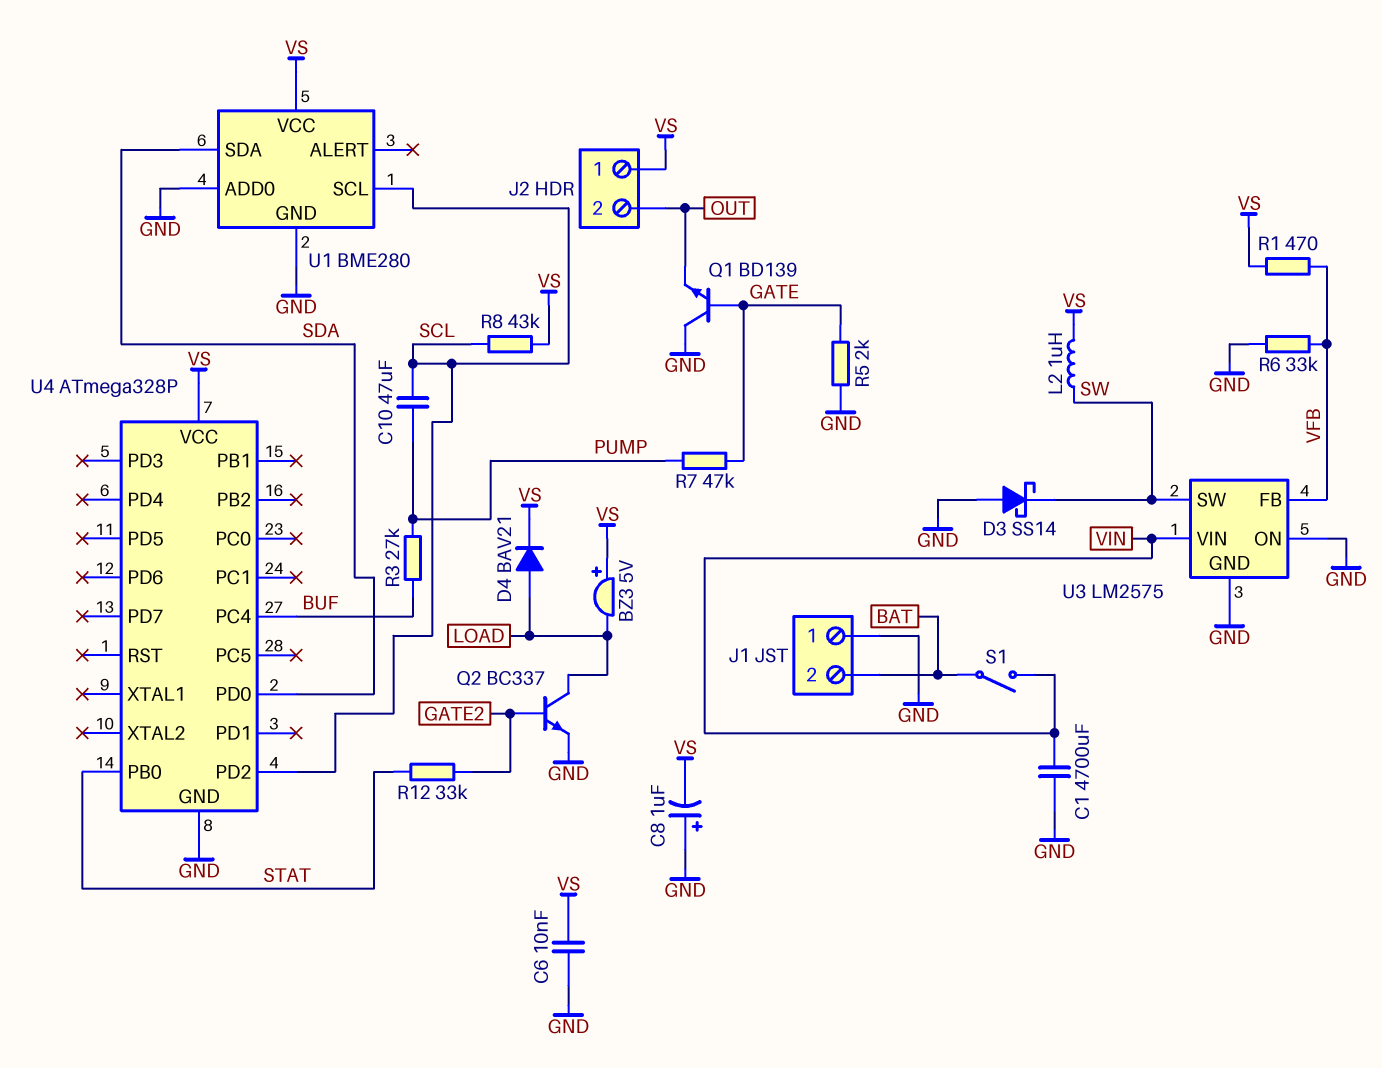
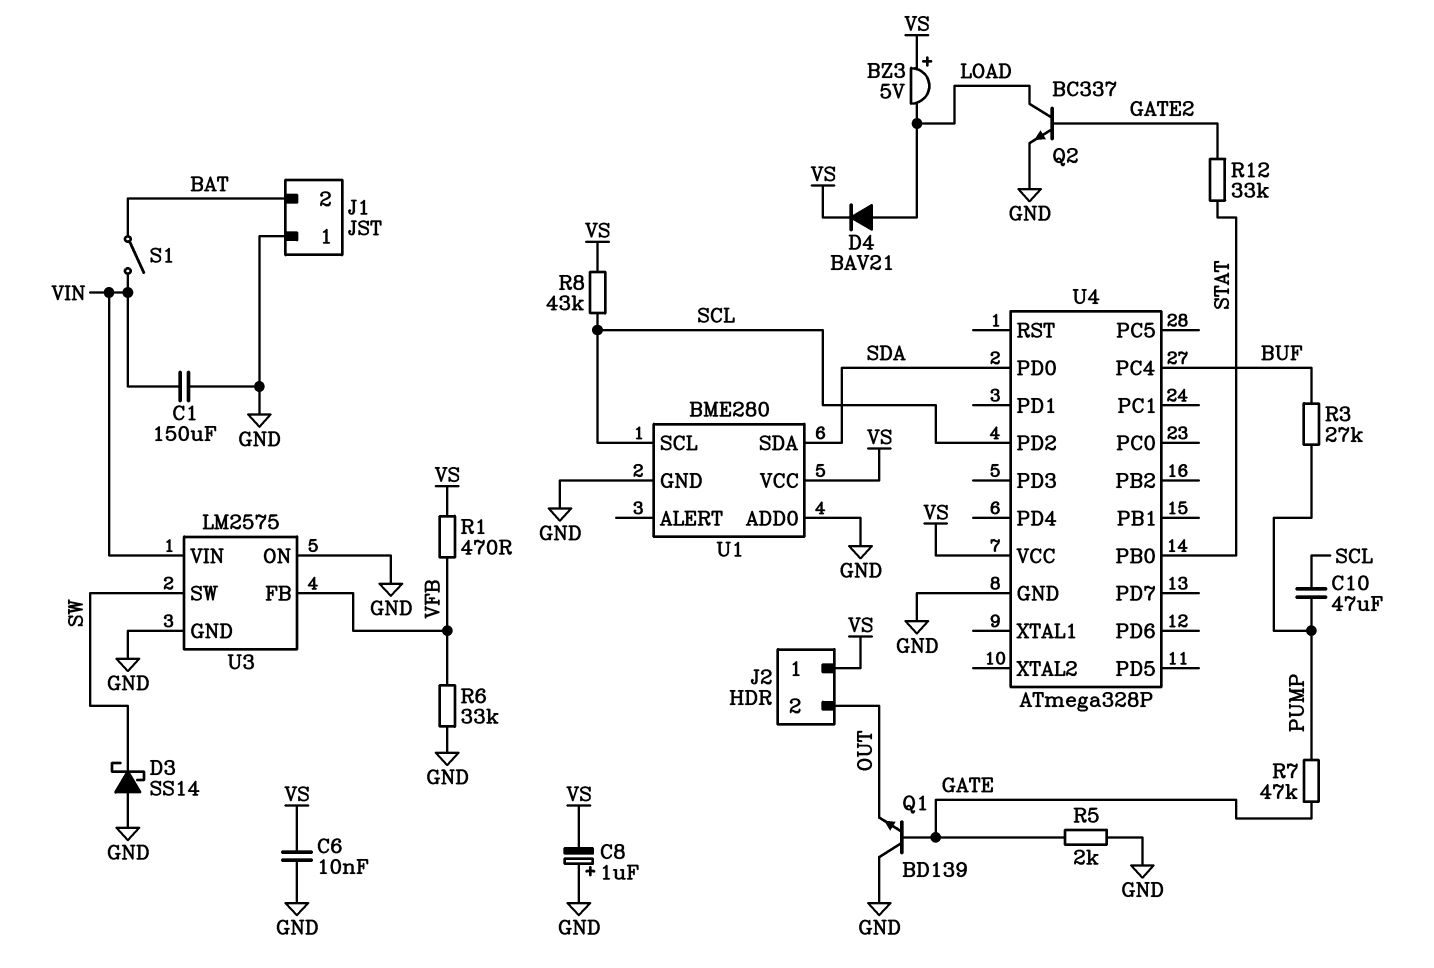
C1: 4700uF (GND, VIN) -> 150uF (GND, VIN)
L2: 1uH (SW, VS) -> none

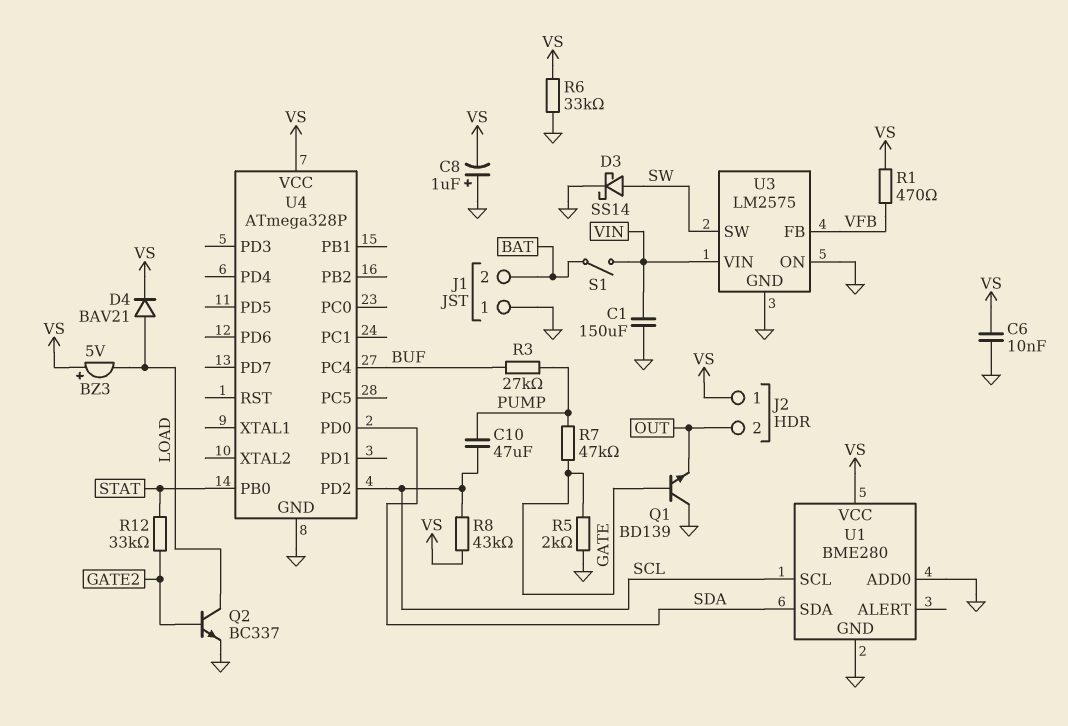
D3: schottky SS14 (A GND, K SW) -> schottky SS14 (A SW, K GND)
R6: 33k (GND, VFB) -> 33k (GND, VS)

